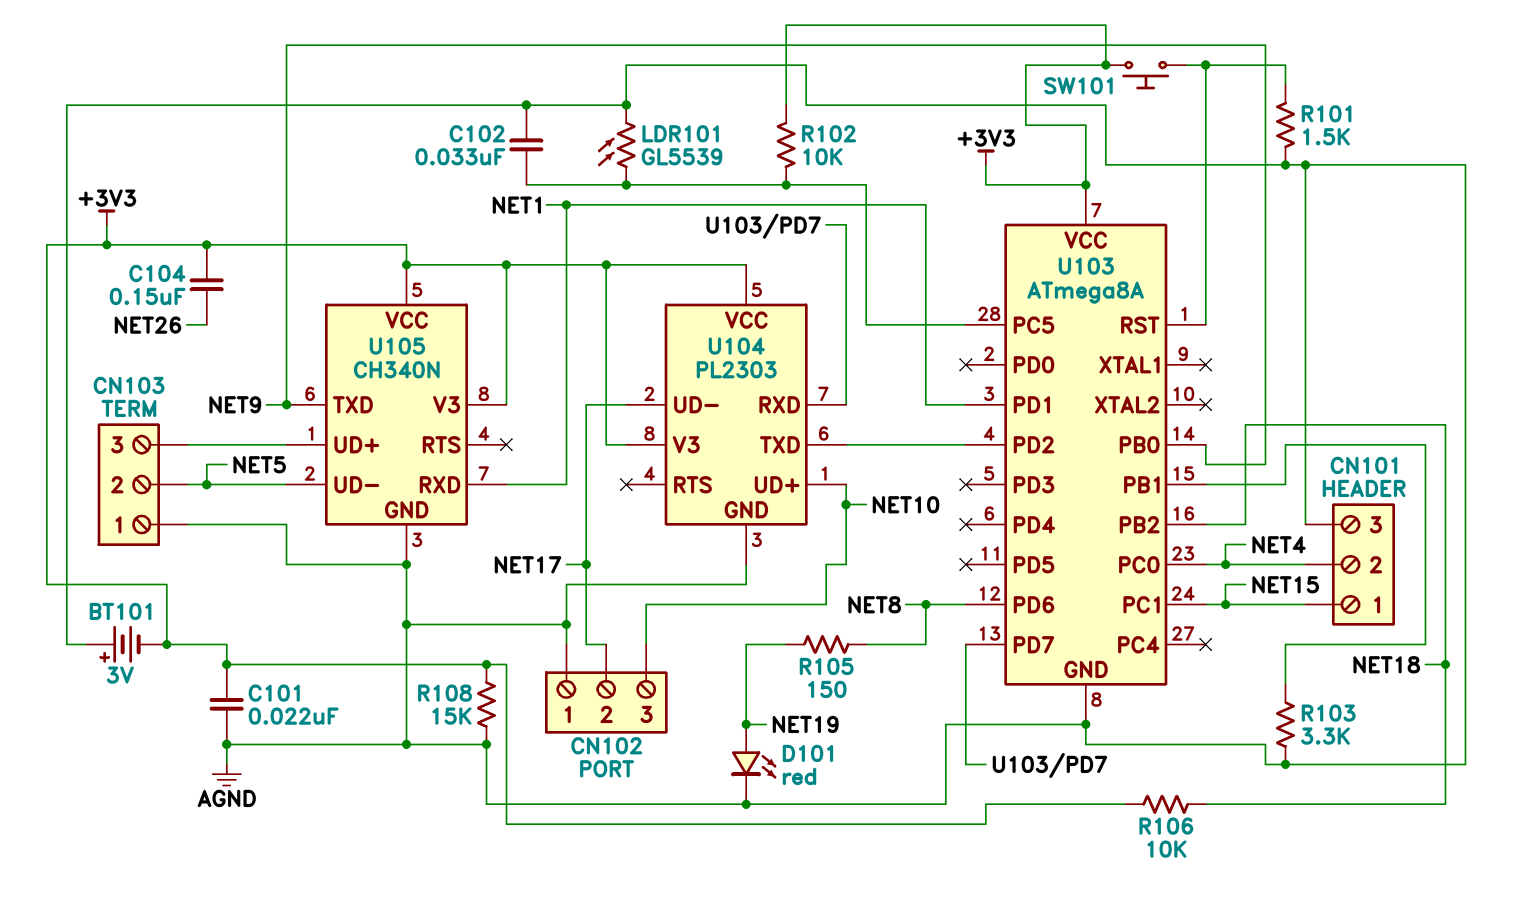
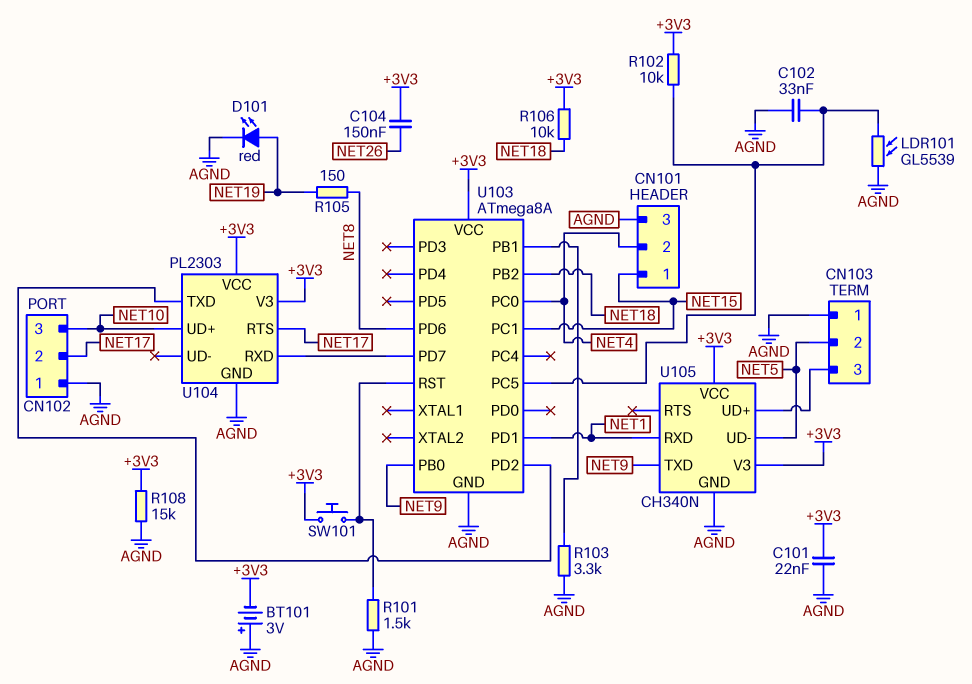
U104 pin RTS: none -> NET17
U104 pin UD-: NET17 -> none

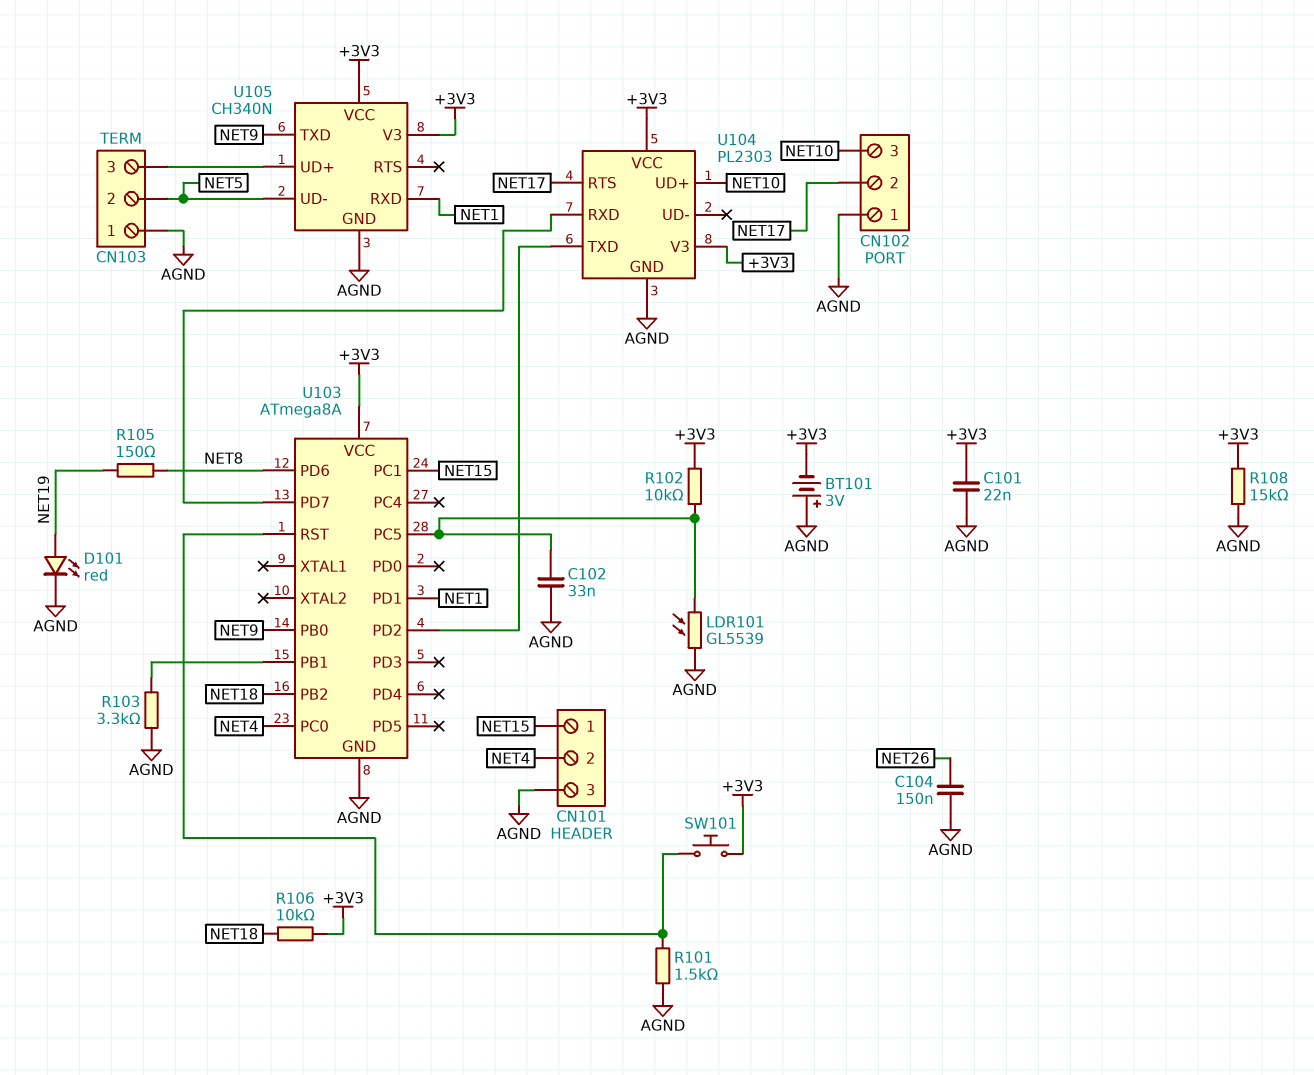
C104: 150nF (+3V3, NET26) -> 150nF (AGND, NET26)

